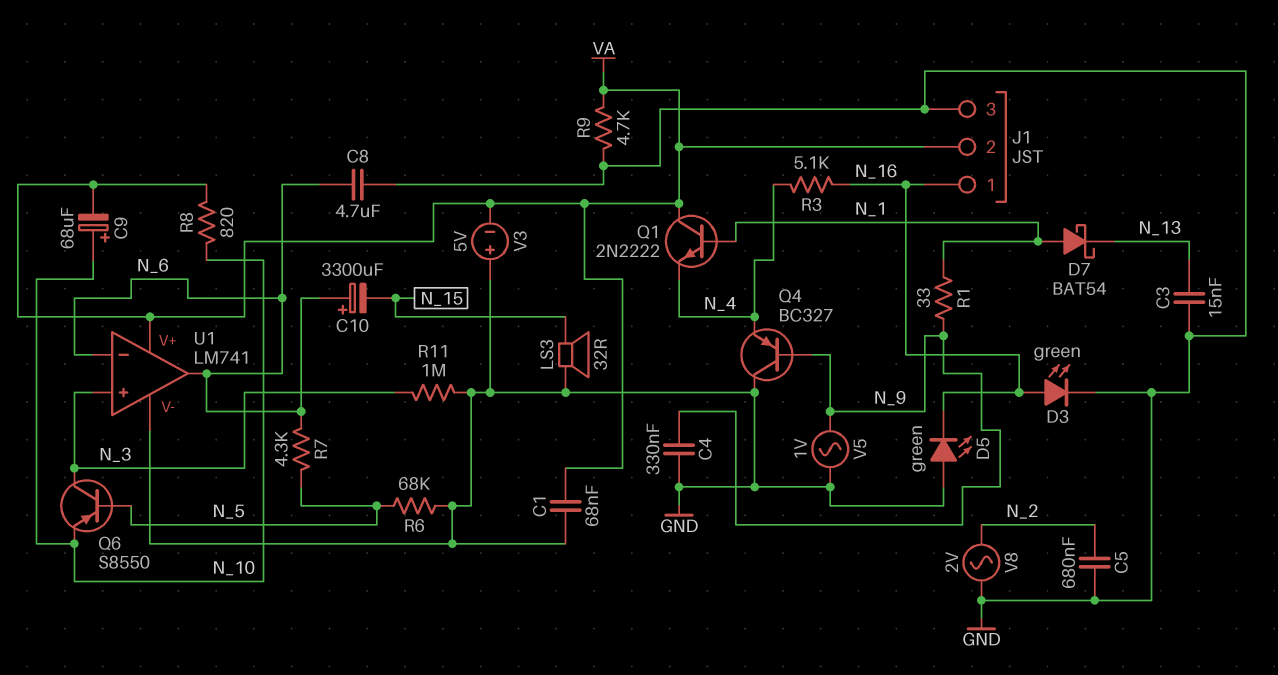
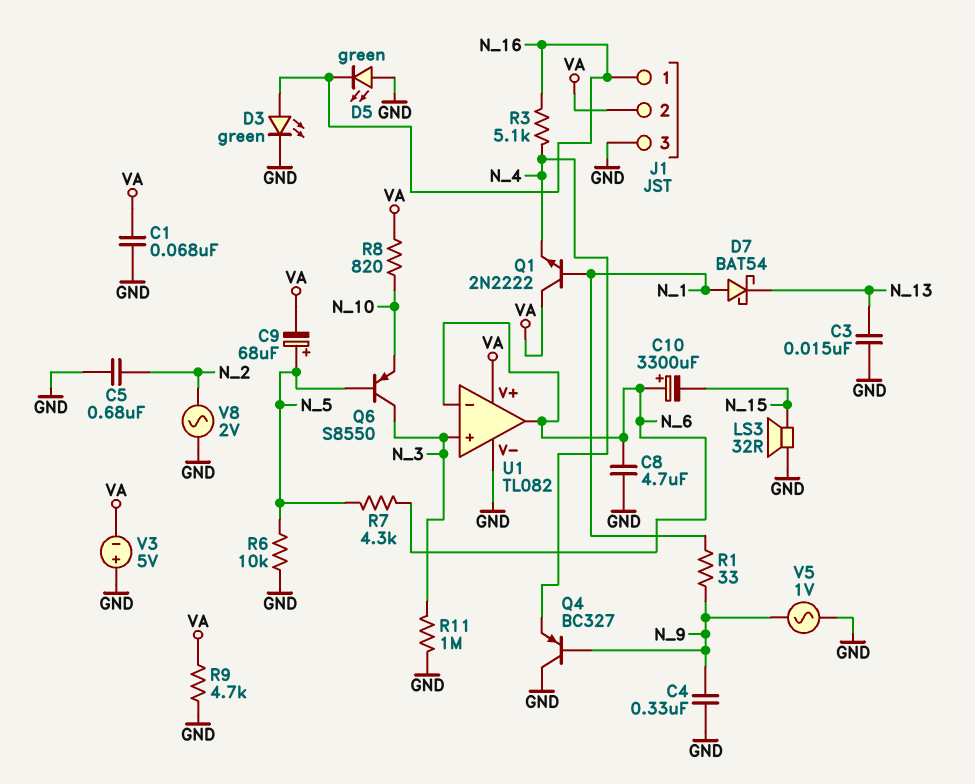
C9: 68uF (plus N_10, minus VA) -> 68uF (plus N_5, minus VA)
R6: 68k (GND, N_5) -> 10k (GND, N_5)
U1: LM741 -> TL082

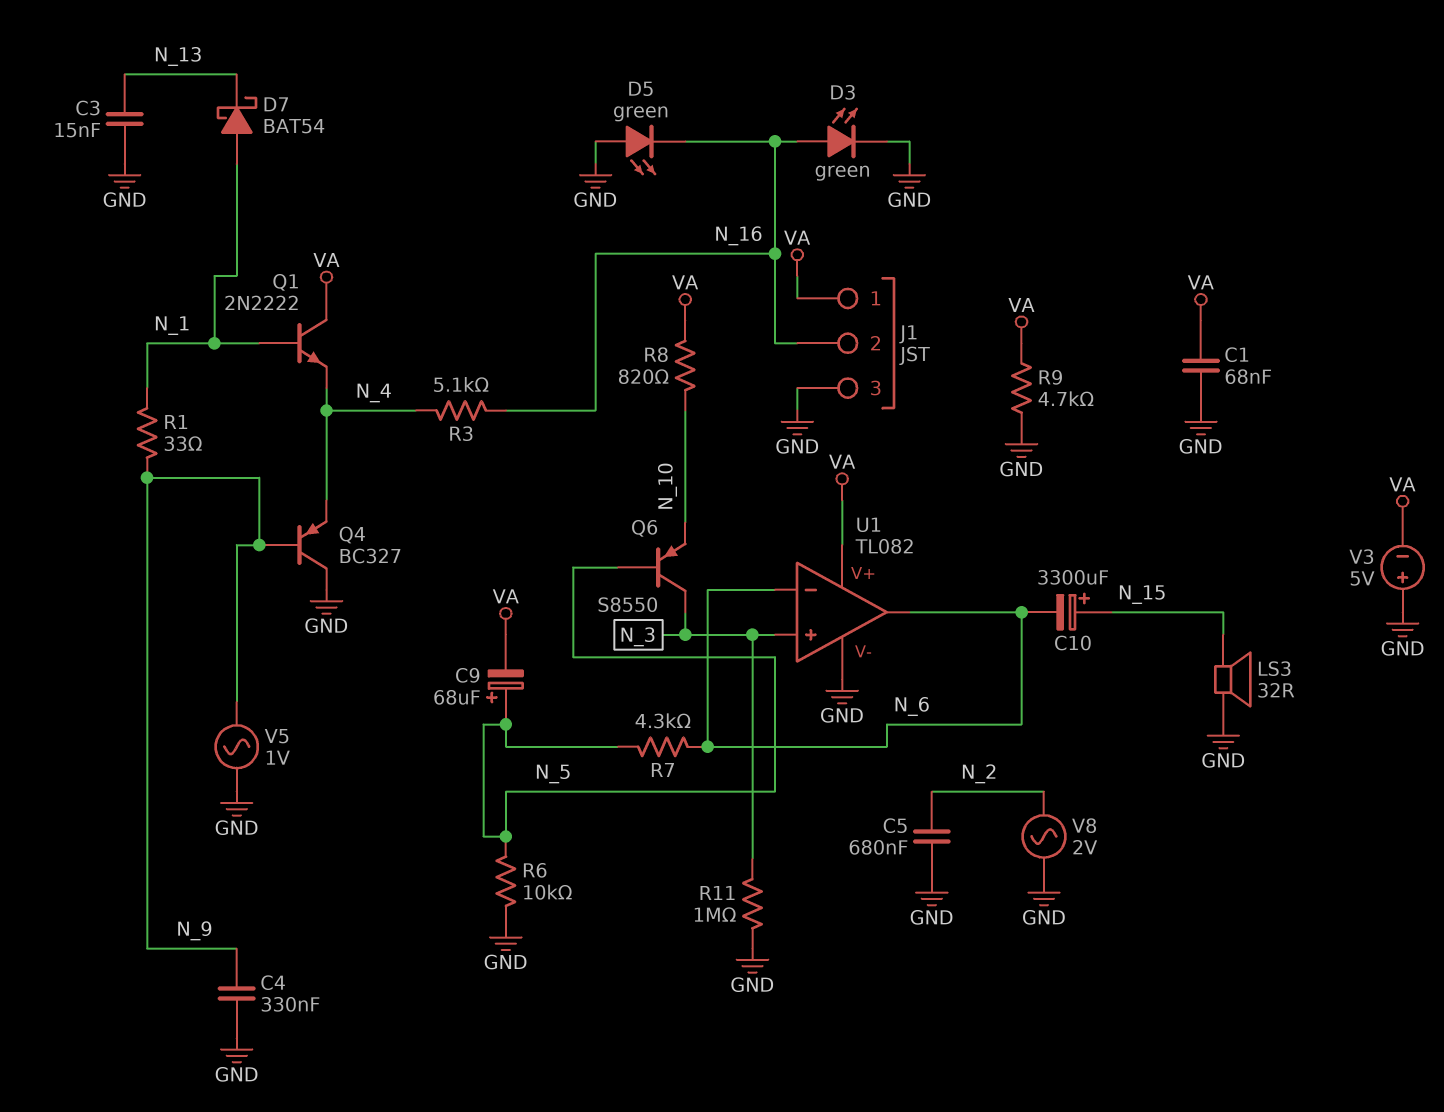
C8: 4.7uF (GND, N_6) -> none
C10: 3300uF (plus N_6, minus N_15) -> 3300uF (plus N_15, minus N_6)
J1 pin 1: N_16 -> VA
J1 pin 2: VA -> N_16

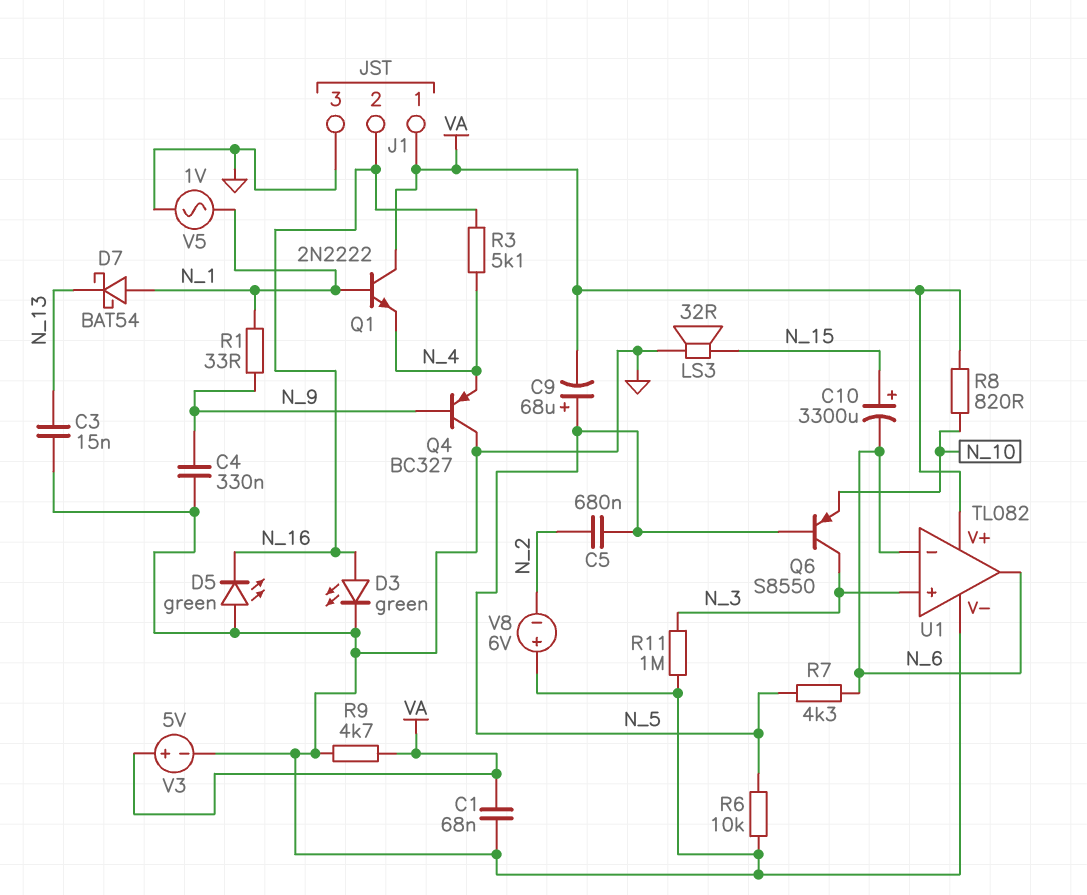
C5: 680nF (GND, N_2) -> 680nF (N_2, N_5)
V3: 5V (plus GND, minus VA) -> 5V (plus VA, minus GND)
V5: AC 1V (GND, N_9) -> AC 1V (GND, N_1)
V8: AC 2V (GND, N_2) -> 6V (plus GND, minus N_2)

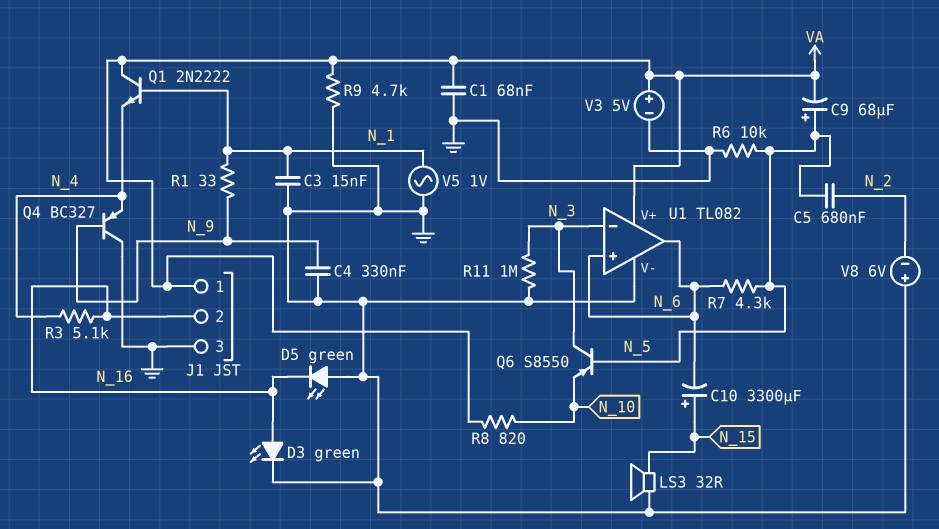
C3: 15nF (GND, N_13) -> 15nF (GND, N_1)
D7: schottky BAT54 (A N_1, K N_13) -> none
U1 pin in+: N_3 -> N_6
U1 pin in-: N_6 -> N_3

